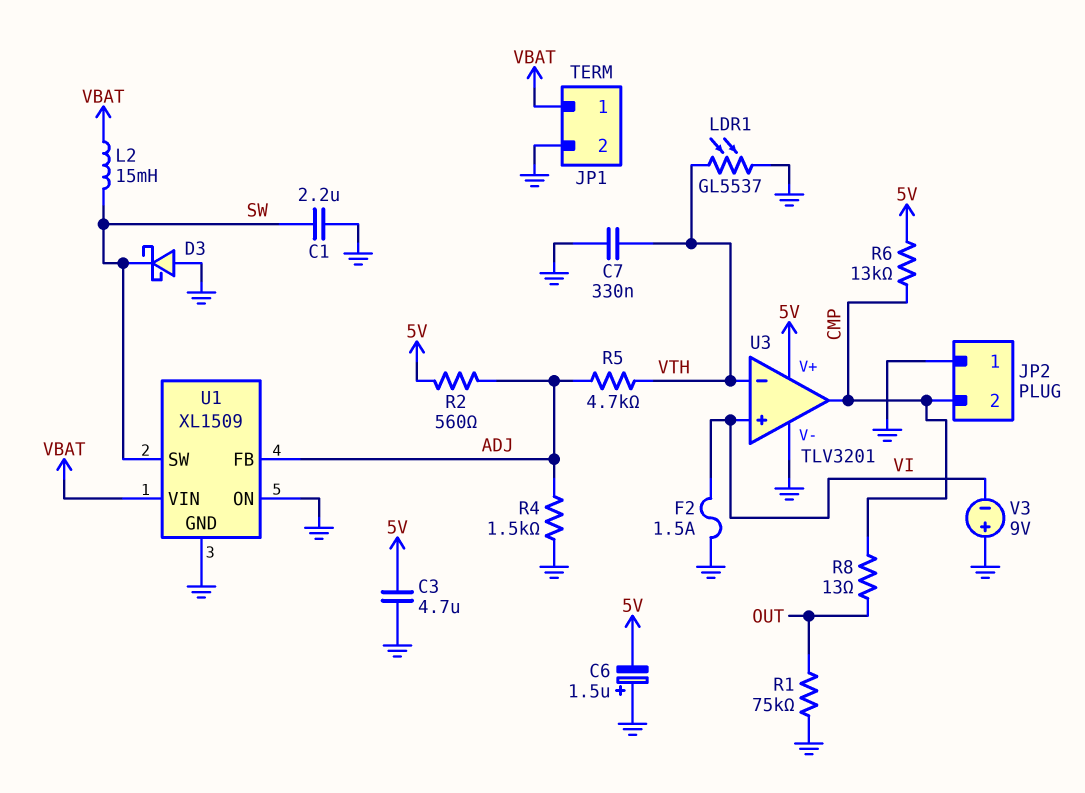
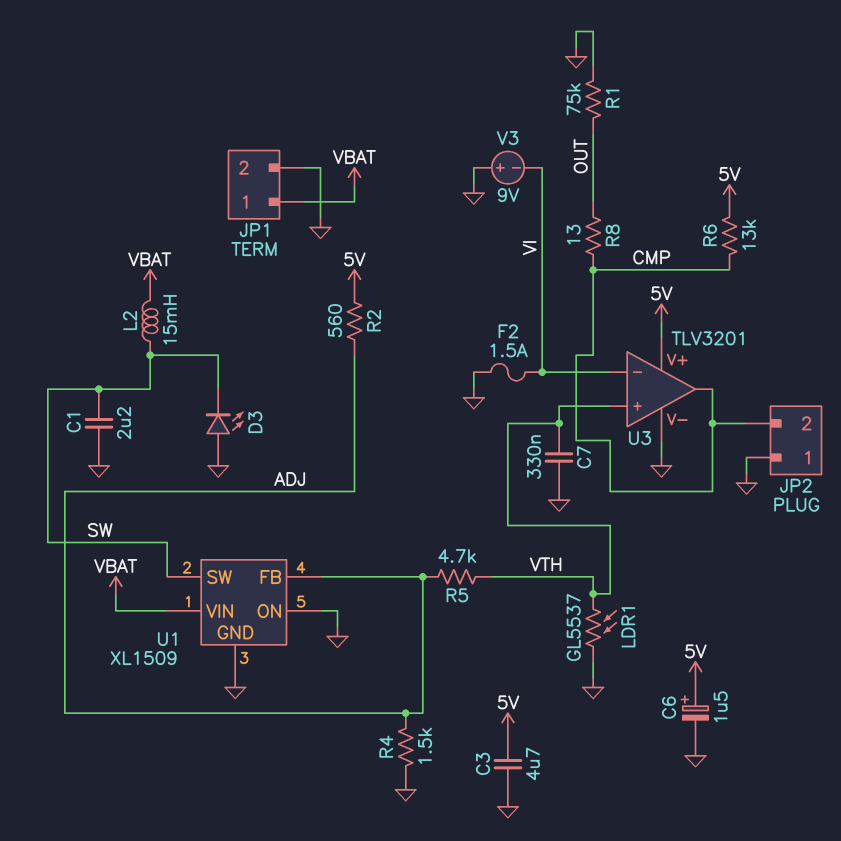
C6: 1.5uF (plus GND, minus 5V) -> 1.5uF (plus 5V, minus GND)
D3: schottky (A GND, K SW) -> LED (A GND, K SW)
U3 pin in+: VI -> VTH
U3 pin in-: VTH -> VI

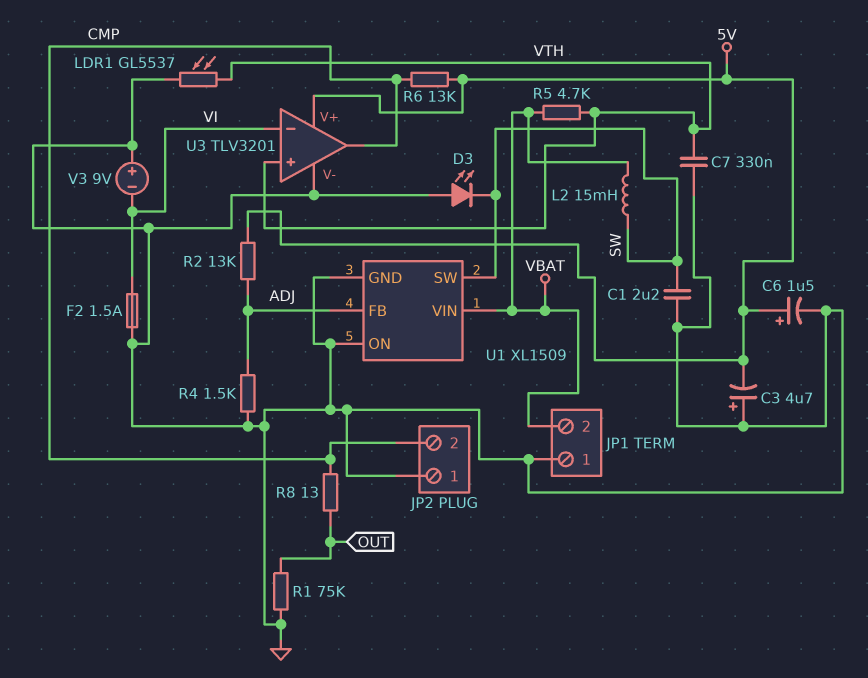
C3: 4.7uF (5V, GND) -> 4.7uF (plus GND, minus 5V)
JP1 pin 1: VBAT -> GND
JP1 pin 2: GND -> VBAT
R2: 560 (5V, ADJ) -> 13k (5V, ADJ)
R5: 4.7k (ADJ, VTH) -> 4.7k (VBAT, VTH)

